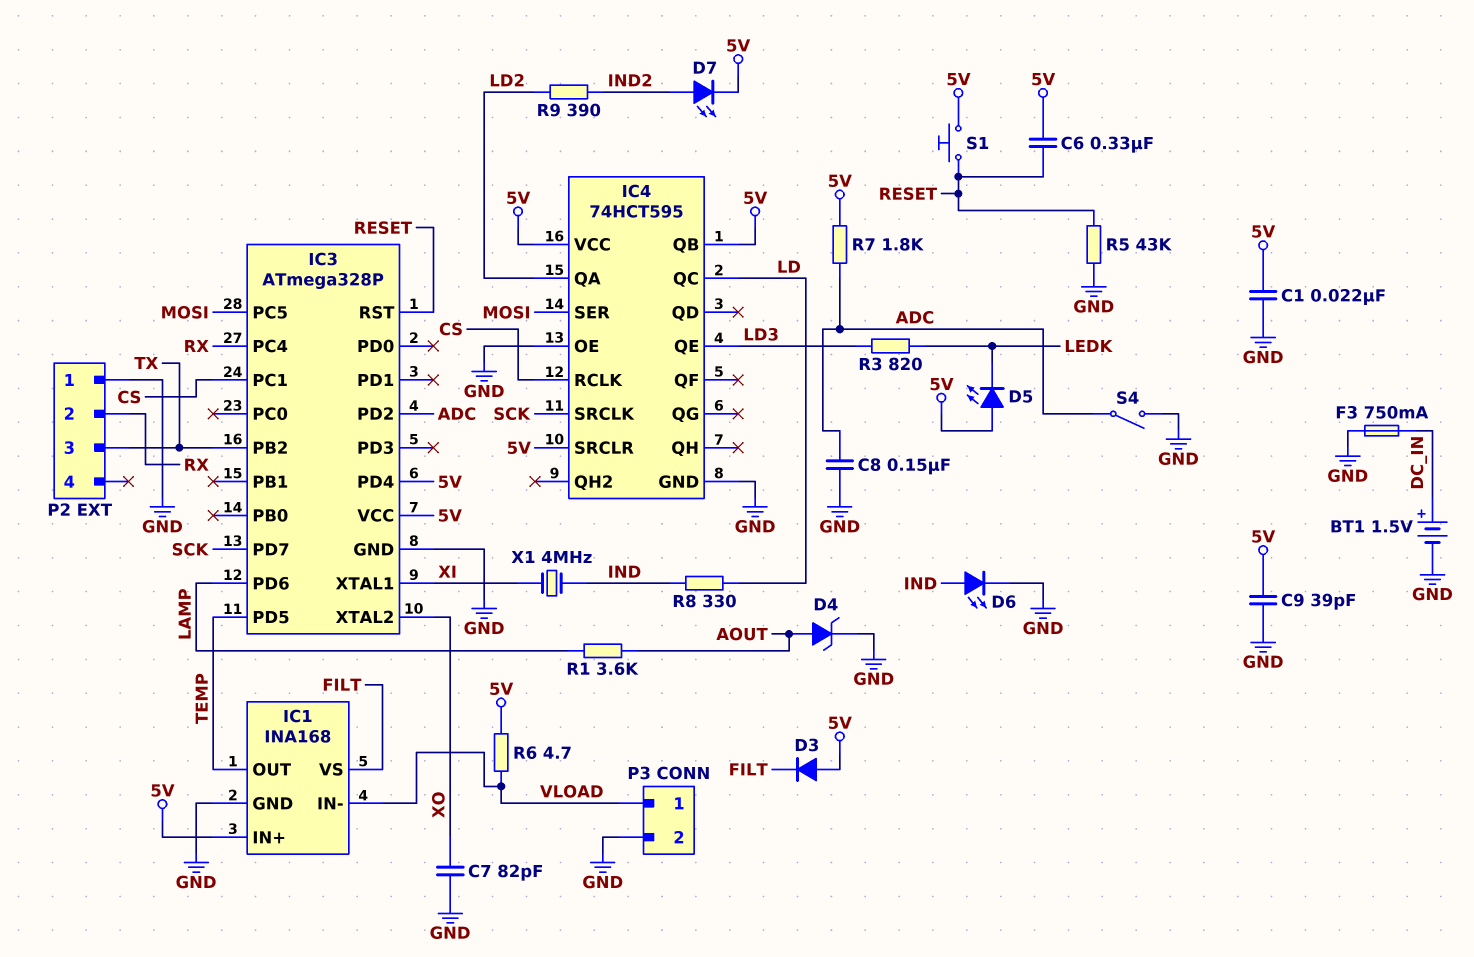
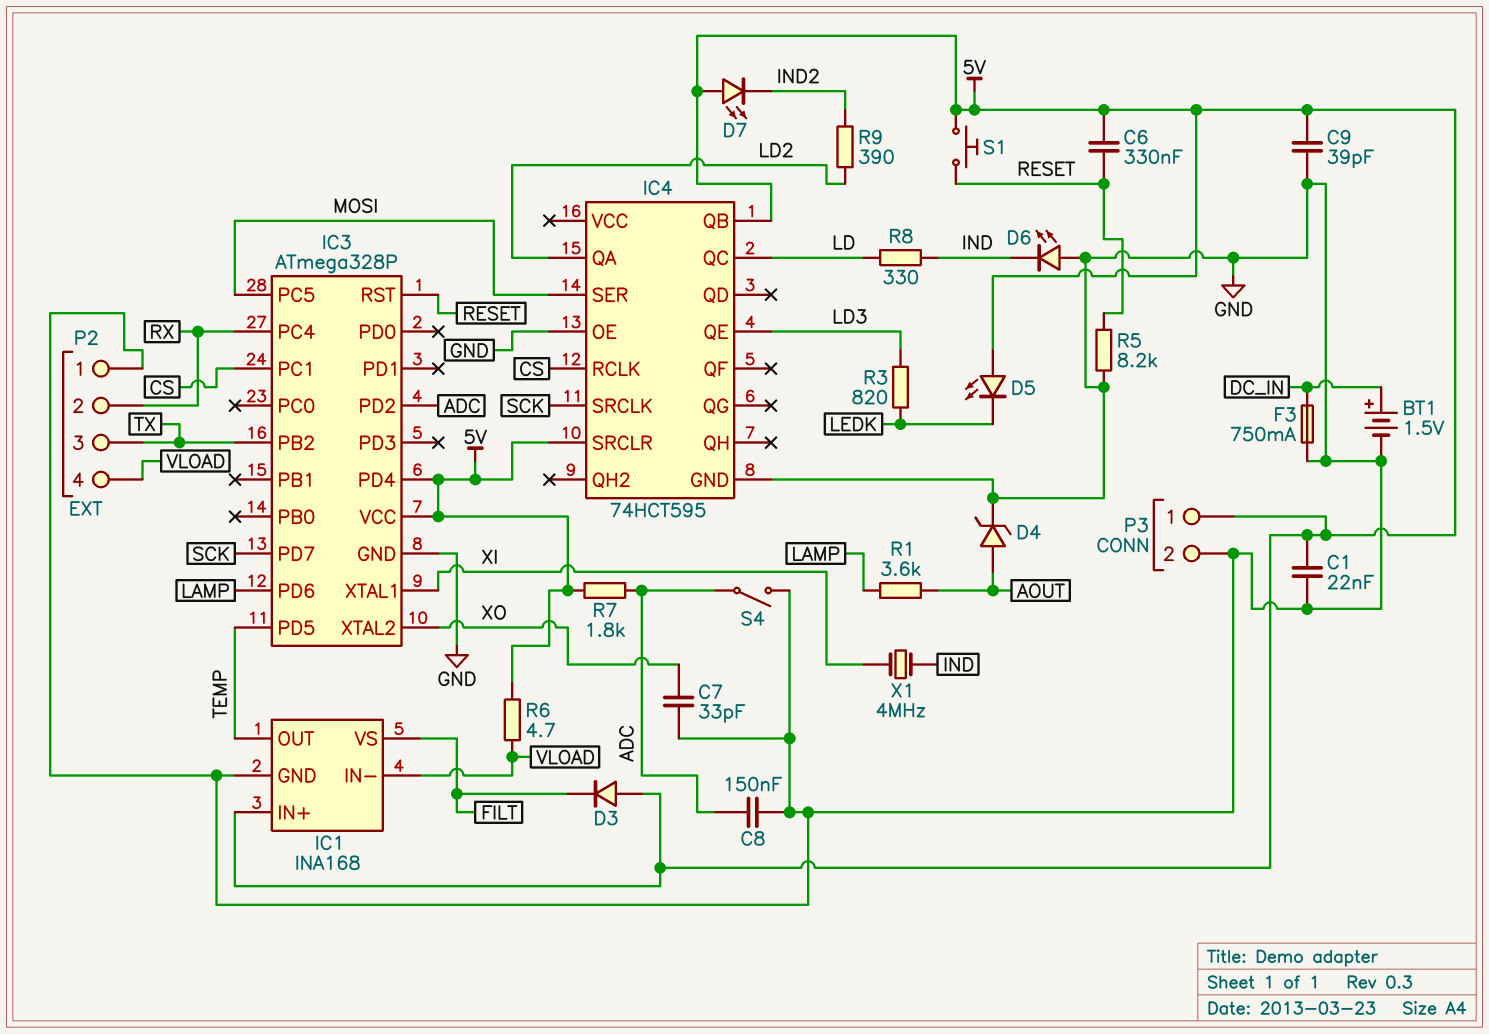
C7: 82pF (GND, XO) -> 33pF (GND, XO)
D6: LED (A IND, K GND) -> LED (A GND, K IND)
D7: LED (A IND2, K 5V) -> LED (A 5V, K IND2)
IC4 pin VCC: 5V -> none
P2 pin 4: none -> VLOAD
P3 pin 1: VLOAD -> 5V
R5: 43k (GND, RESET) -> 8.2k (GND, RESET)

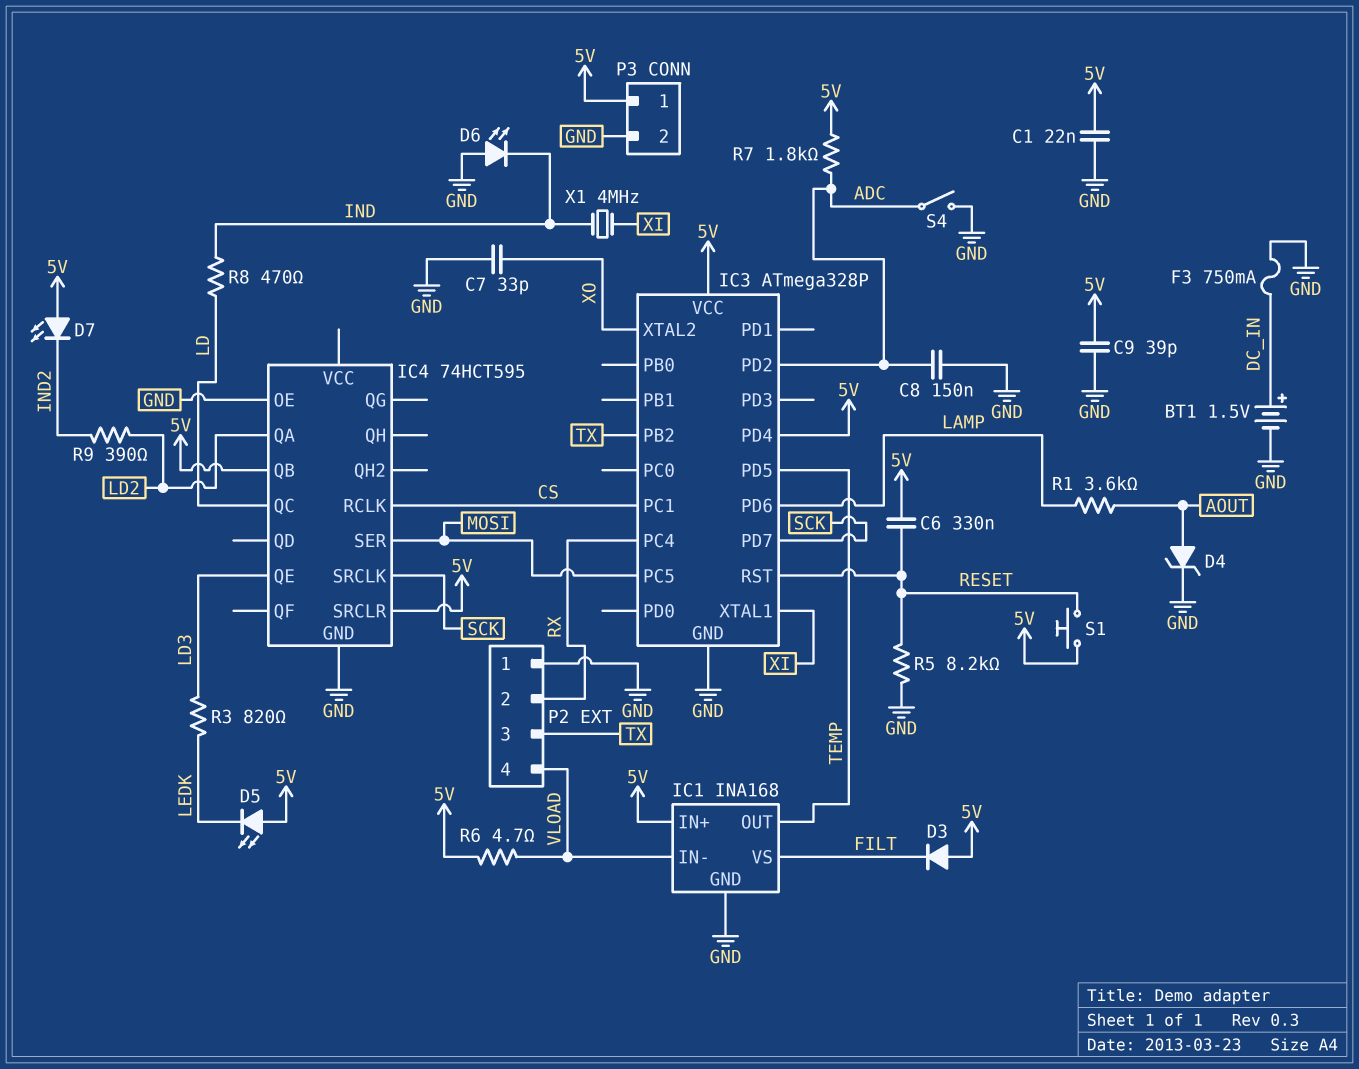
R8: 330 (IND, LD) -> 470 (IND, LD)

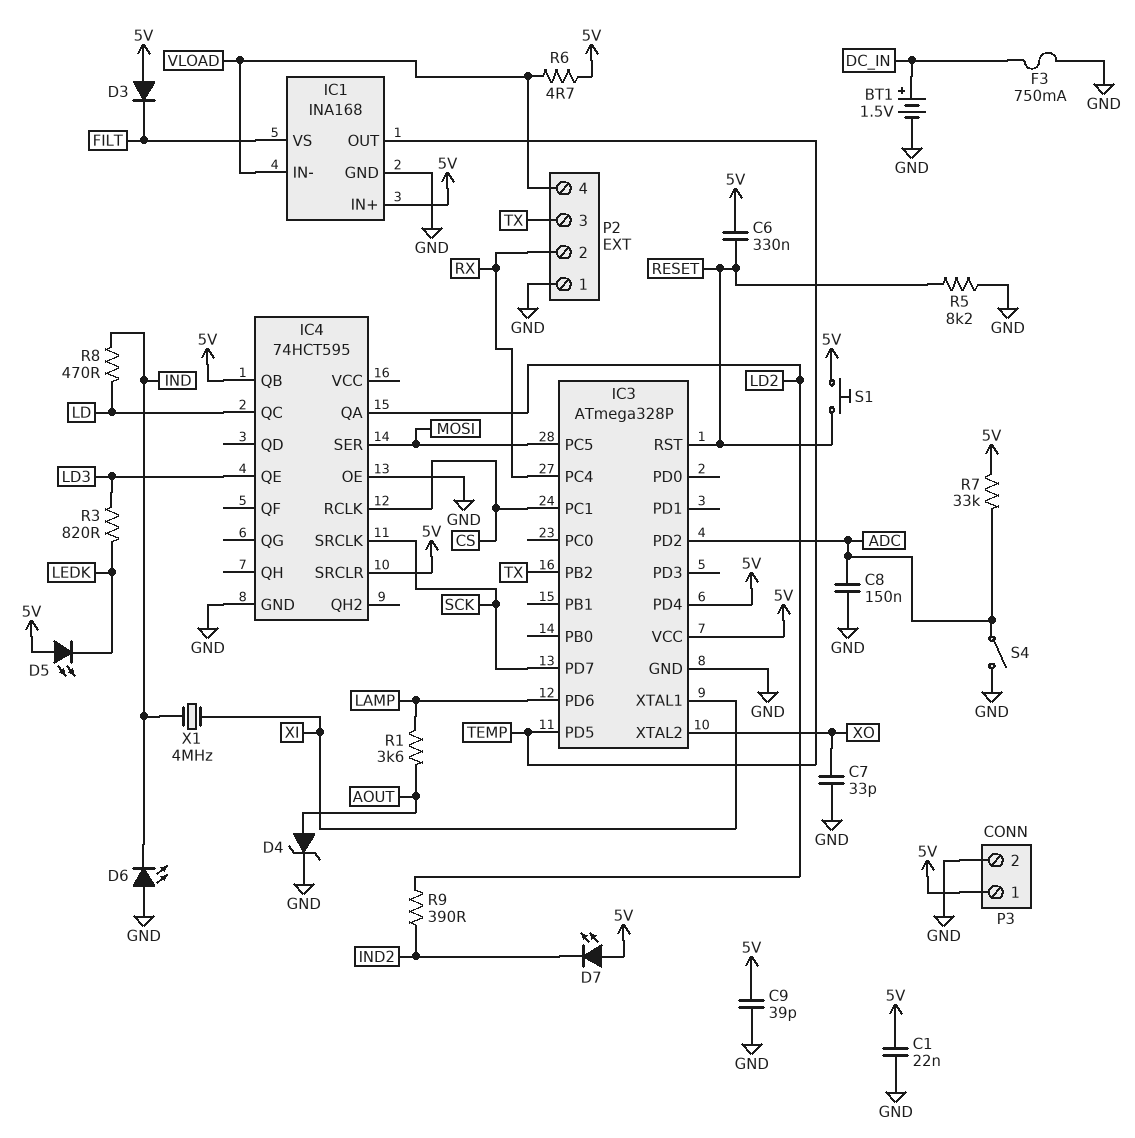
R7: 1.8k (5V, ADC) -> 33k (5V, ADC)

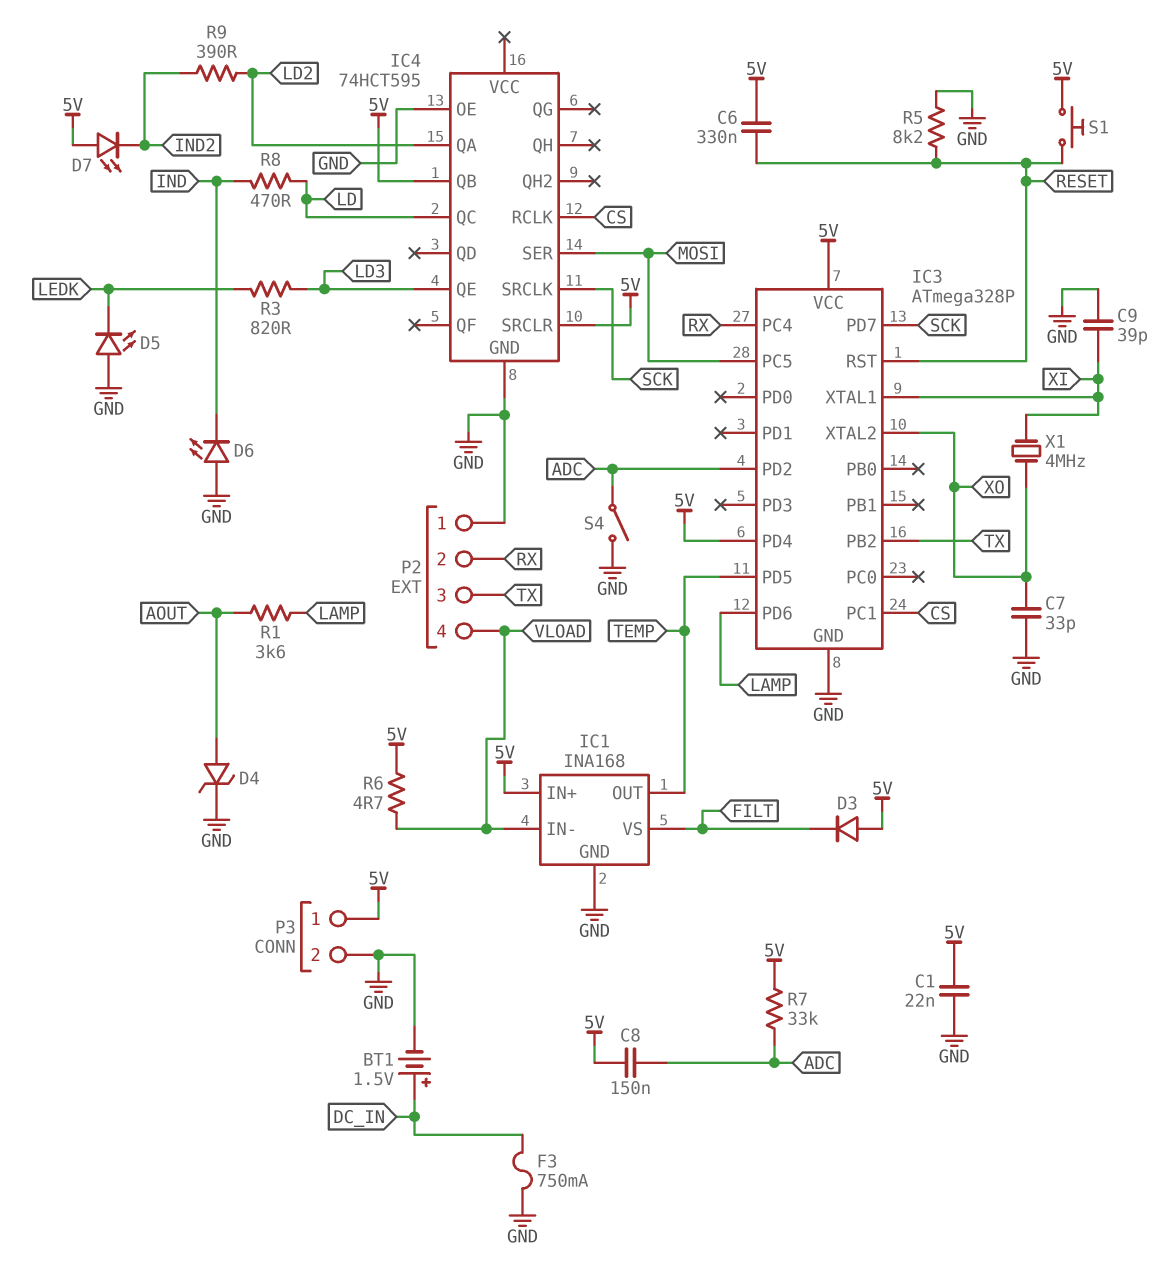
C8: 150nF (ADC, GND) -> 150nF (5V, ADC)
C9: 39pF (5V, GND) -> 39pF (GND, XI)
D5: LED (A 5V, K LEDK) -> LED (A GND, K LEDK)
X1: 4MHz (IND, XI) -> 4MHz (XI, XO)

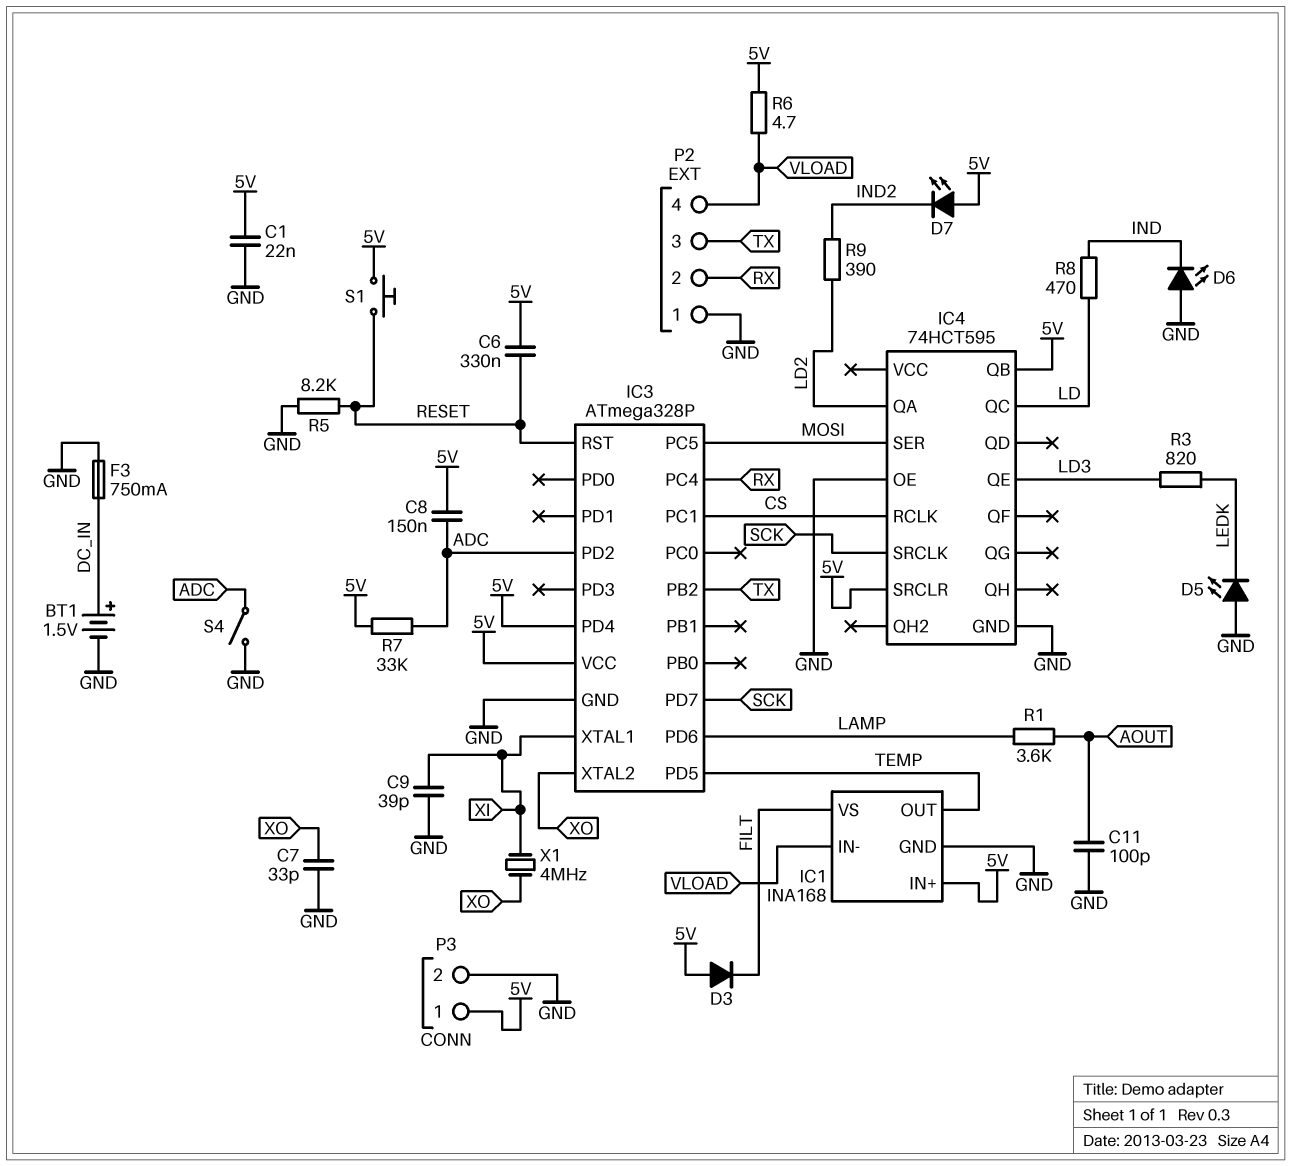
C11: none -> 100pF (AOUT, GND)
D4: zener (A AOUT, K GND) -> none

